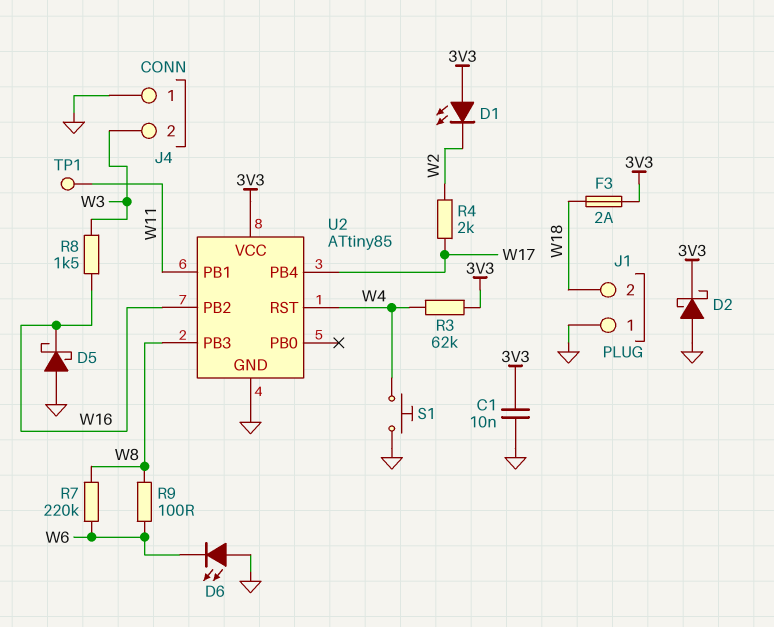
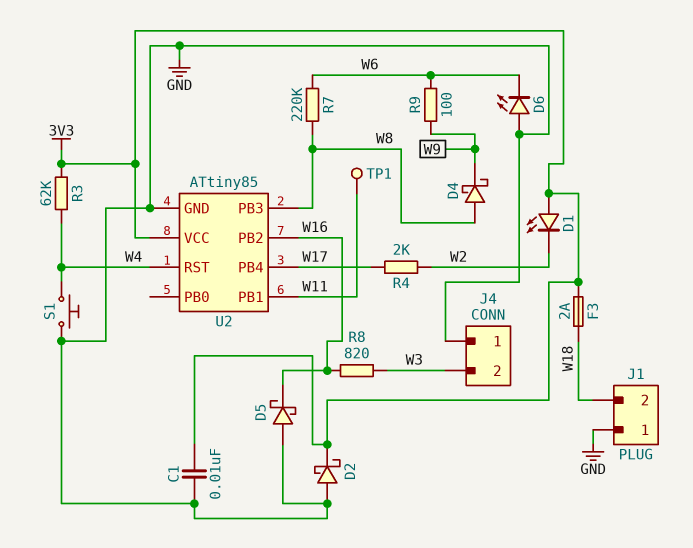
D4: none -> schottky (A W8, K W9)
R8: 1.5k (W3, W16) -> 820 (W3, W16)
R9: 100 (W6, W8) -> 100 (W6, W9)

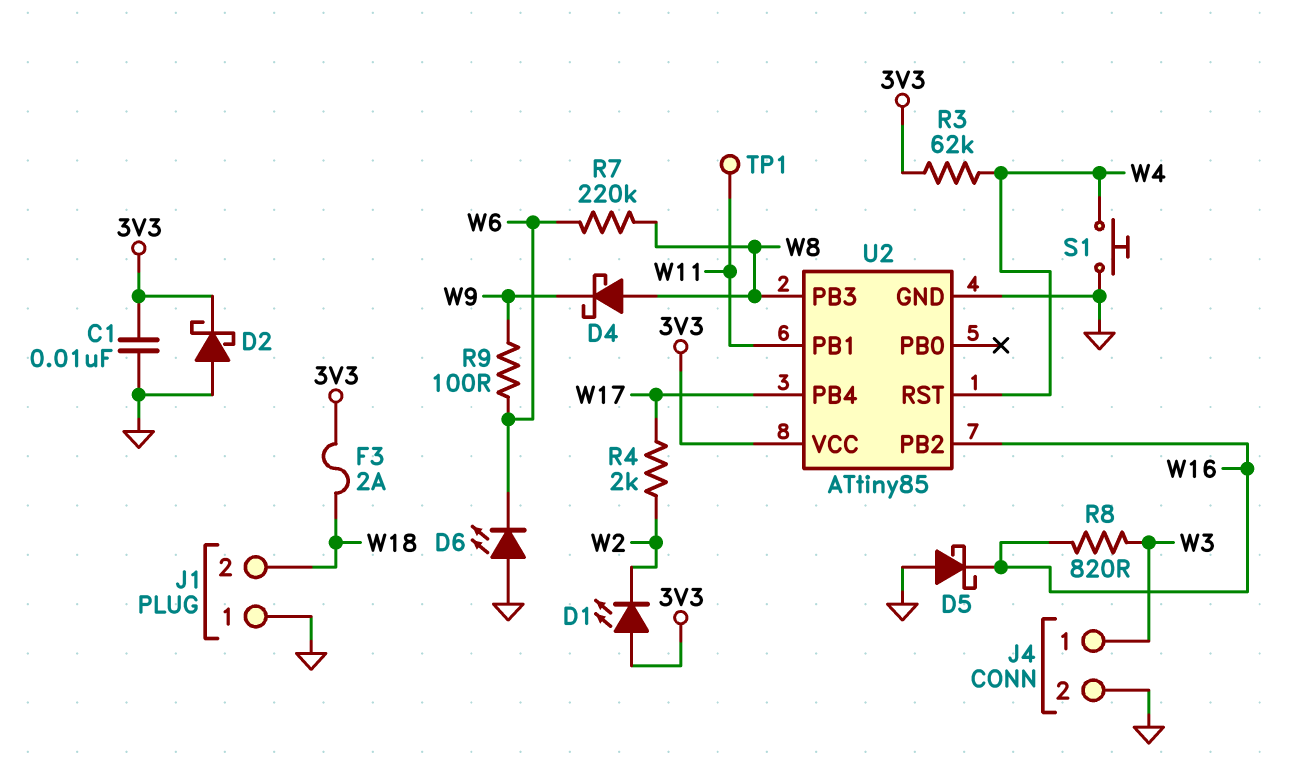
J4 pin 1: GND -> W3
J4 pin 2: W3 -> GND

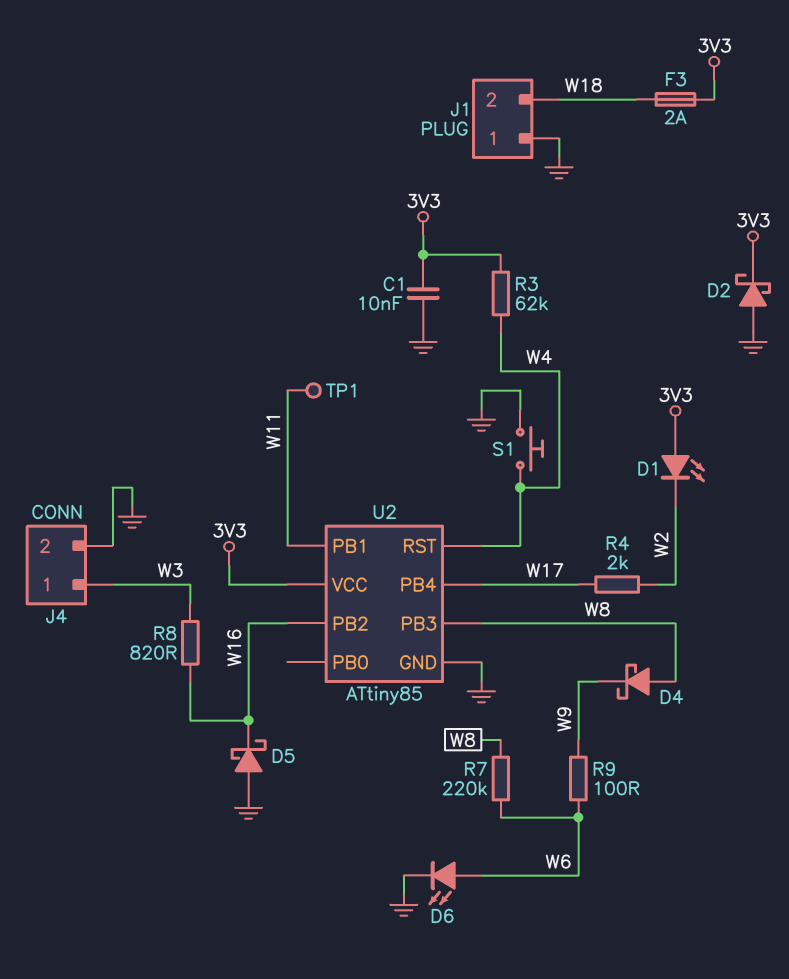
D6: LED (A GND, K W6) -> LED (A W6, K GND)

